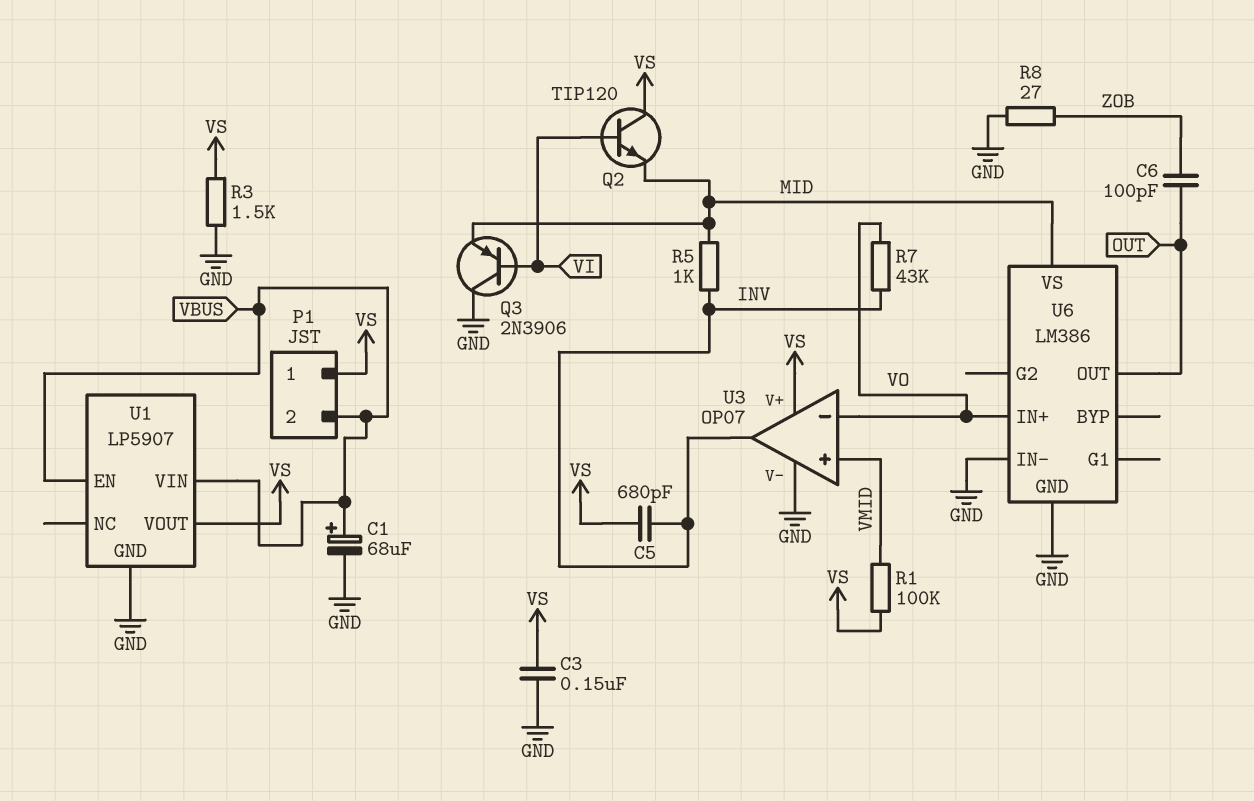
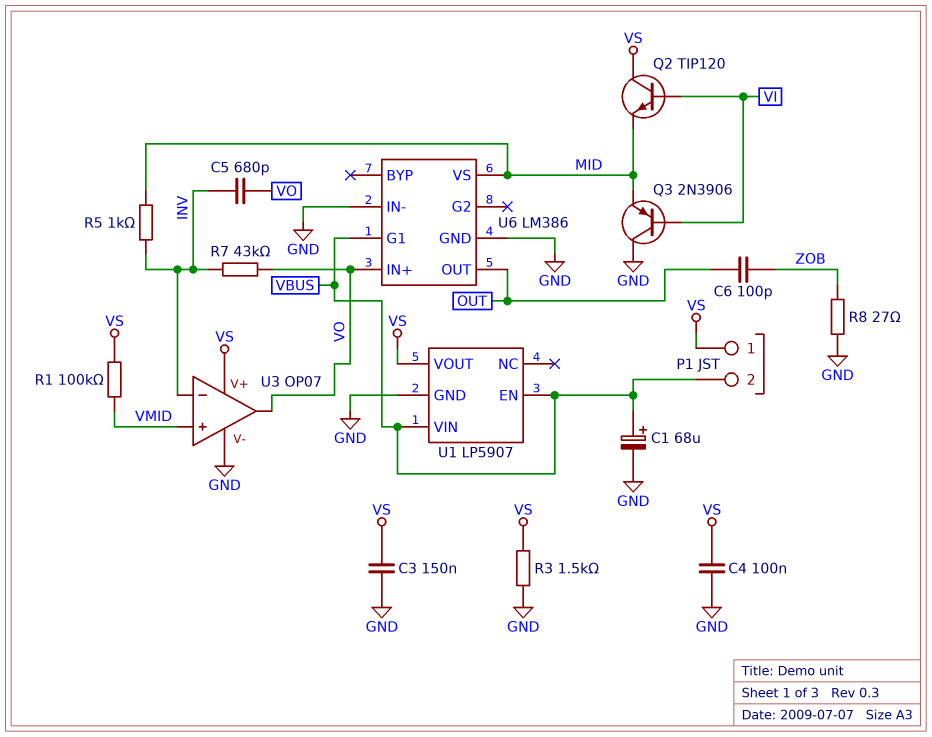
C4: none -> 100nF (GND, VS)
C5: 680pF (INV, VS) -> 680pF (INV, VO)
U3 pin in-: VO -> INV
U3 pin out: INV -> VO
U6 pin G1: none -> VBUS

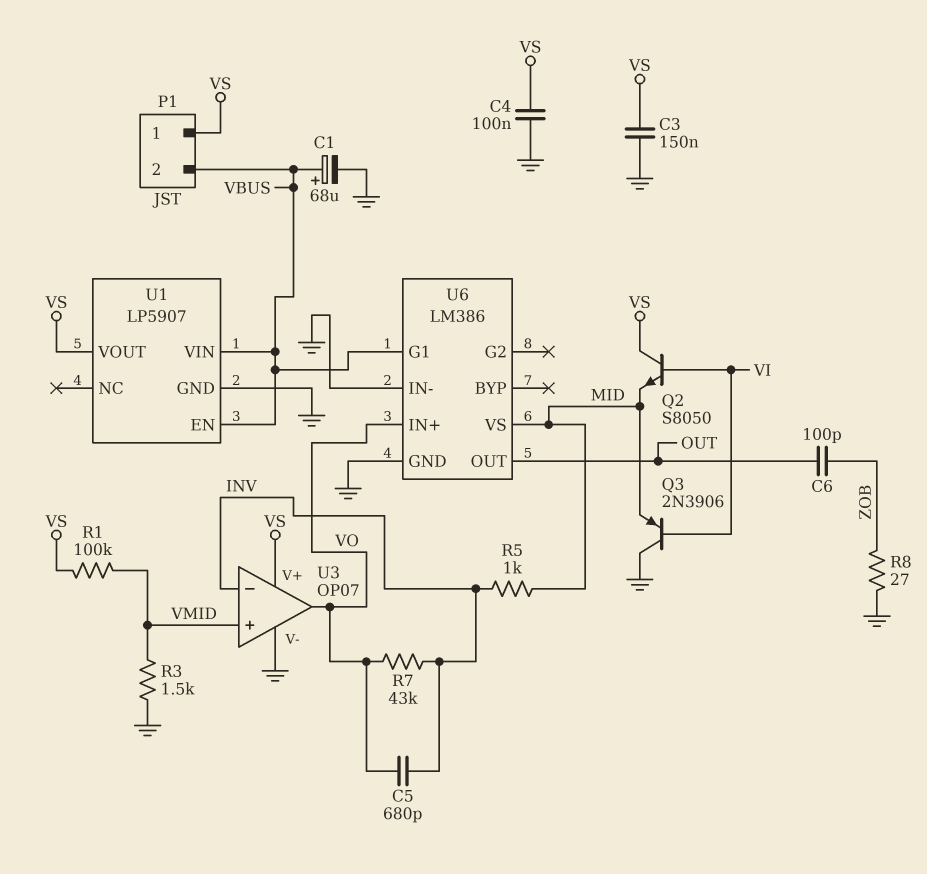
Q2: NPN TIP120 (B VI, C VS, E MID) -> NPN S8050 (B VI, C VS, E MID)
R3: 1.5k (GND, VS) -> 1.5k (GND, VMID)

